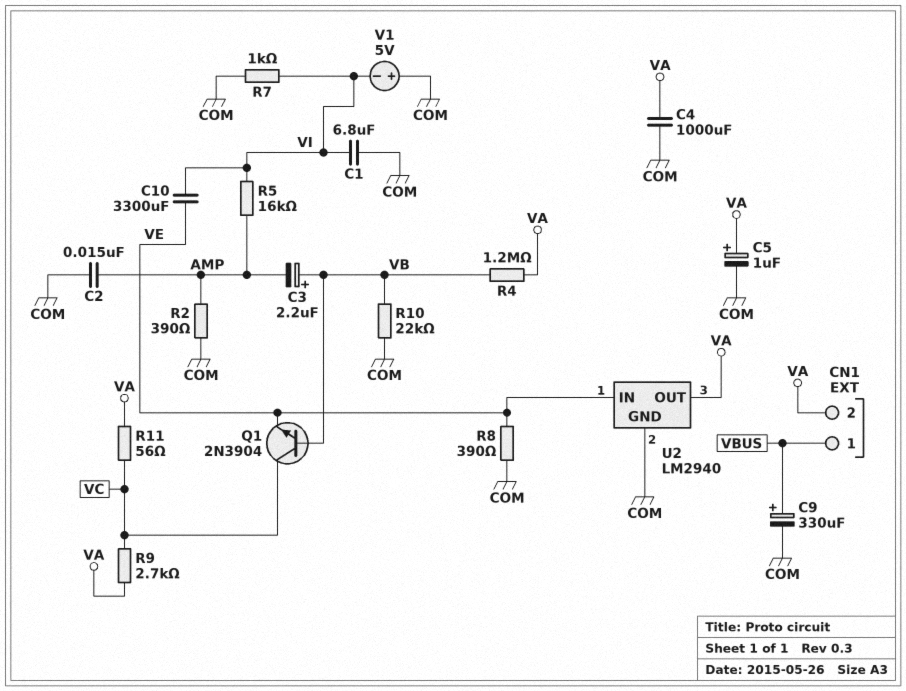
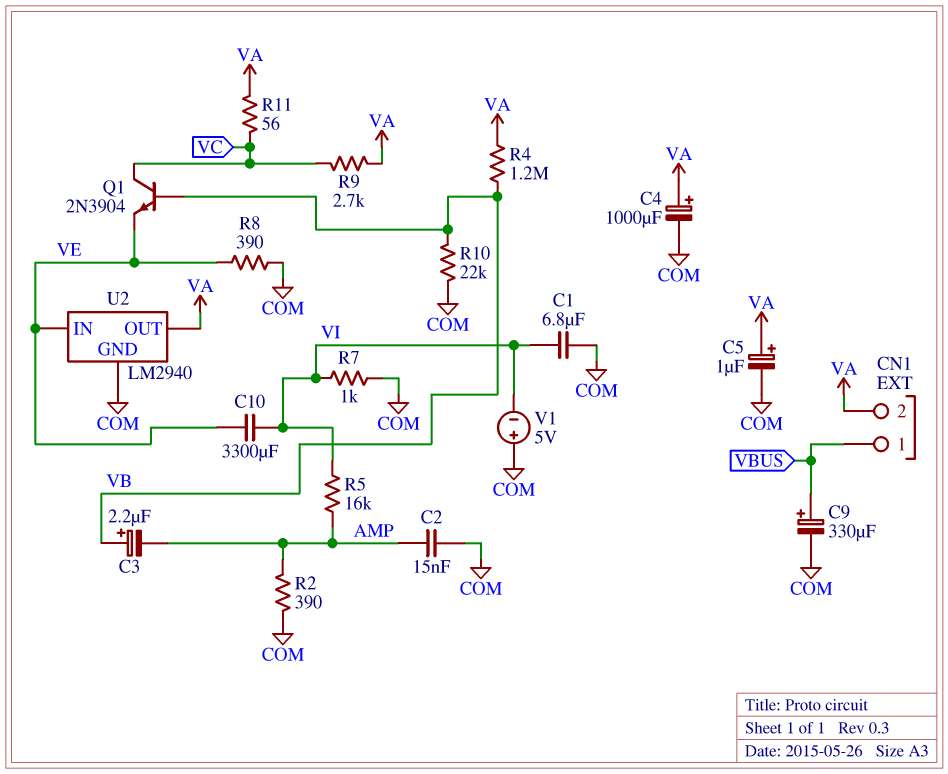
C4: 1000uF (COM, VA) -> 1000uF (plus VA, minus COM)

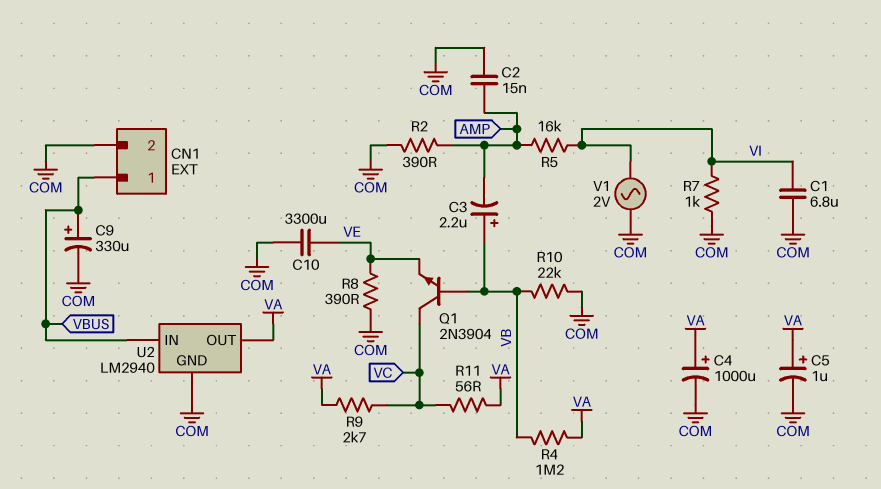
C10: 3300uF (VE, VI) -> 3300uF (COM, VE)
CN1 pin 2: VA -> COM
U2 pin IN: VE -> VBUS
V1: 5V (plus COM, minus VI) -> AC 2V (COM, VI)

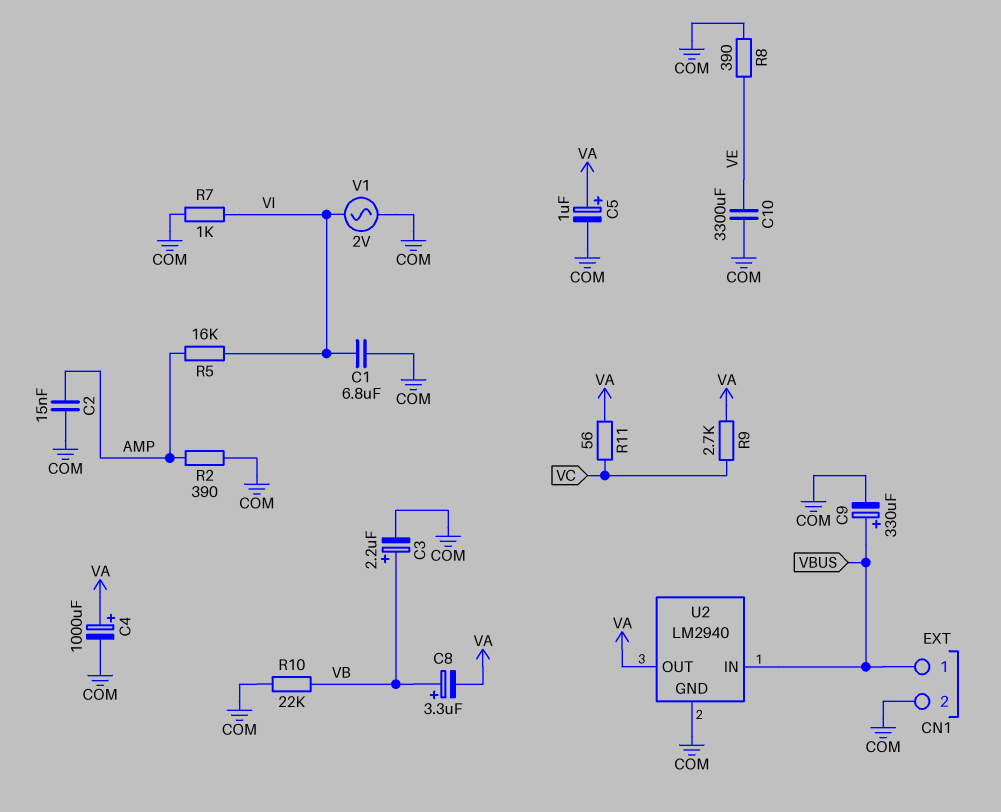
C3: 2.2uF (plus VB, minus AMP) -> 2.2uF (plus VB, minus COM)
C8: none -> 3.3uF (plus VB, minus VA)
Q1: NPN 2N3904 (B VB, C VC, E VE) -> none
R4: 1.2M (VA, VB) -> none

